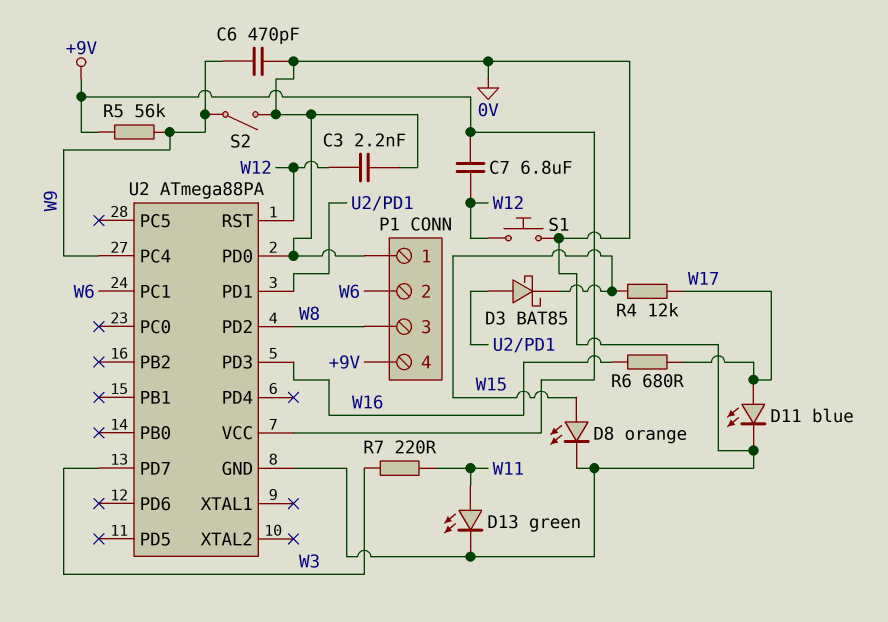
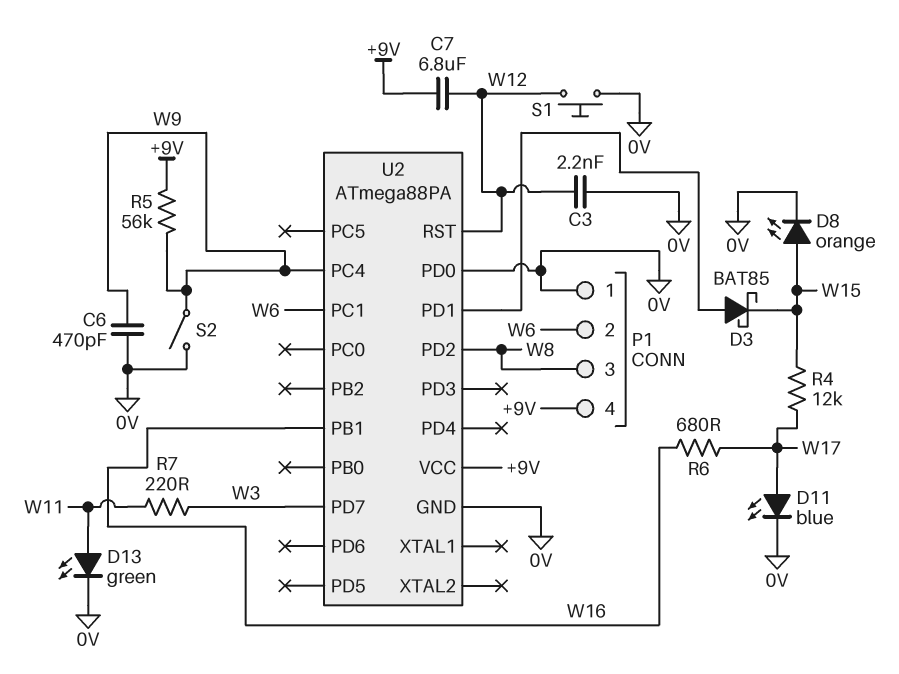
U2 pin PB1: none -> W16
U2 pin PD3: W16 -> none

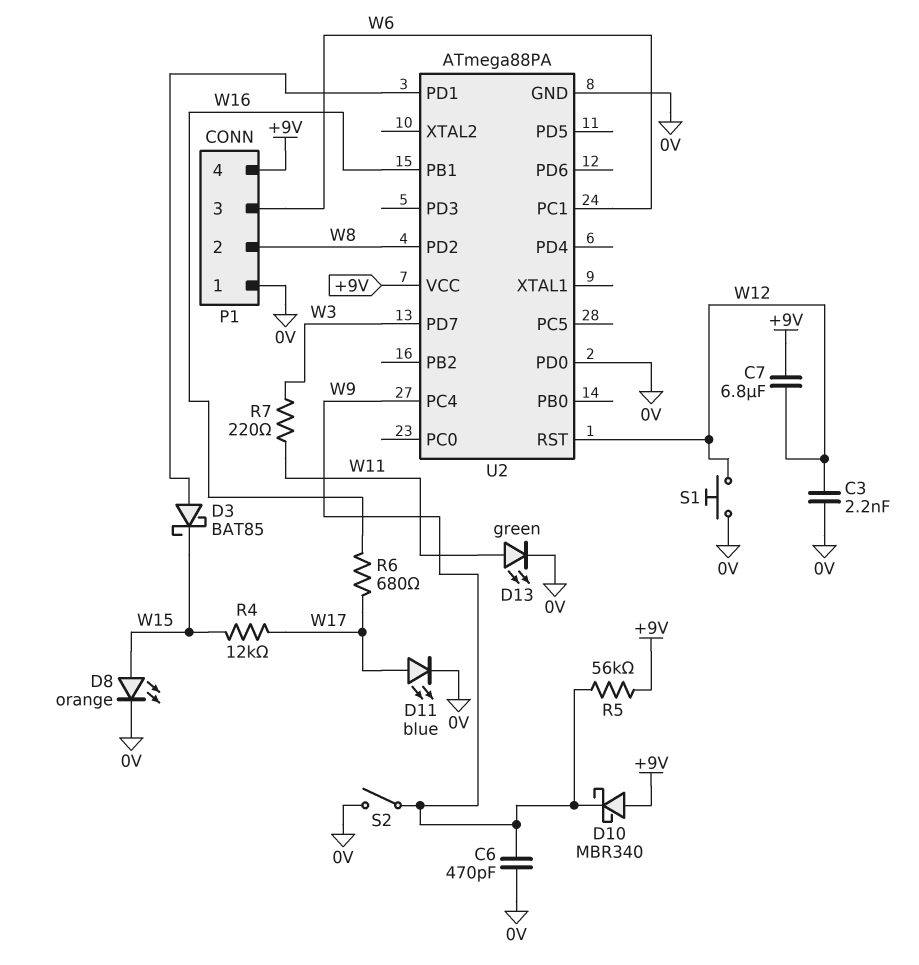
D10: none -> schottky MBR340 (A +9V, K W9)
P1 pin 2: W6 -> W8
P1 pin 3: W8 -> W6

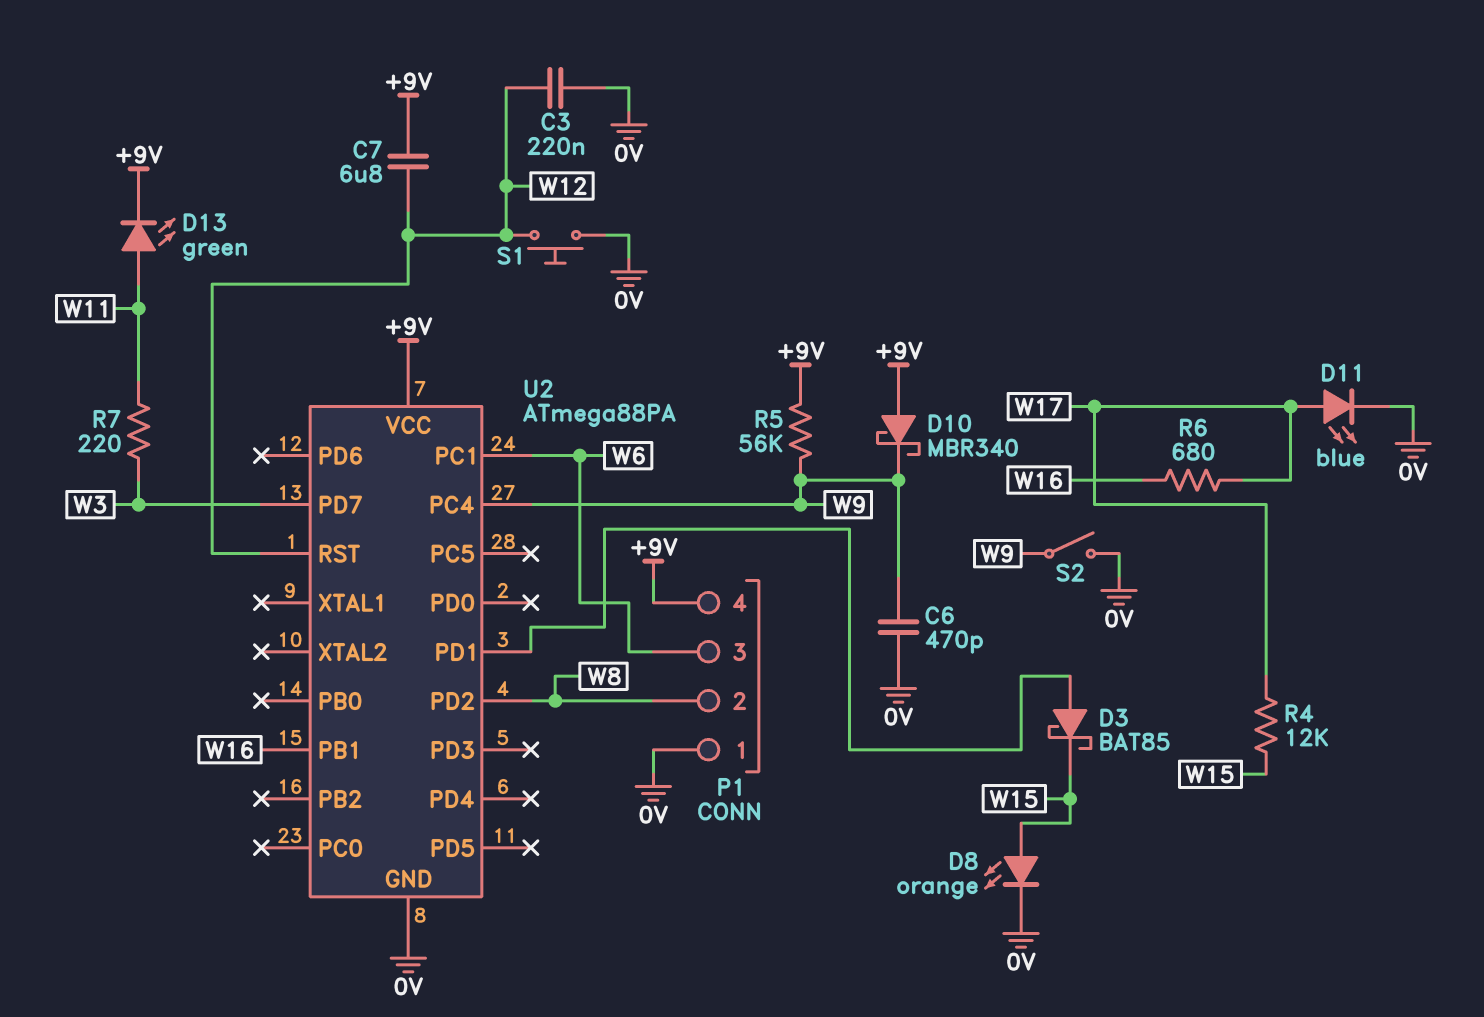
C3: 2.2nF (0V, W12) -> 220nF (0V, W12)
D13: LED green (A W11, K 0V) -> LED green (A W11, K +9V)
U2 pin PD0: 0V -> none

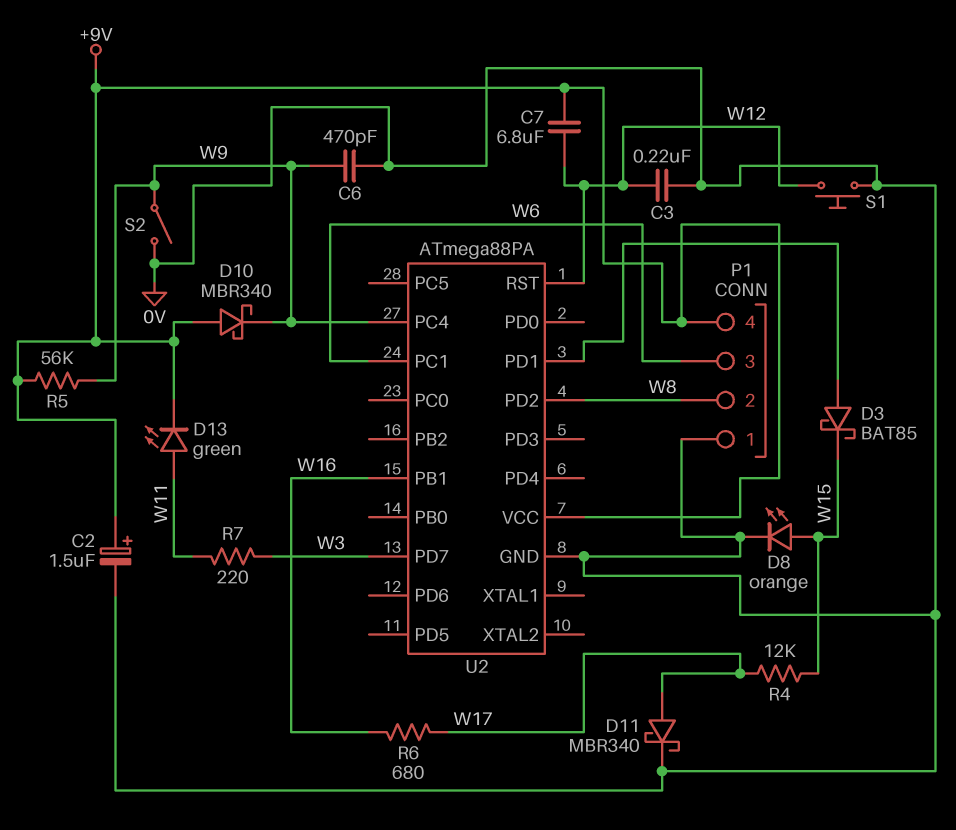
C2: none -> 1.5uF (plus +9V, minus 0V)
D11: LED blue (A W17, K 0V) -> schottky MBR340 (A W17, K 0V)

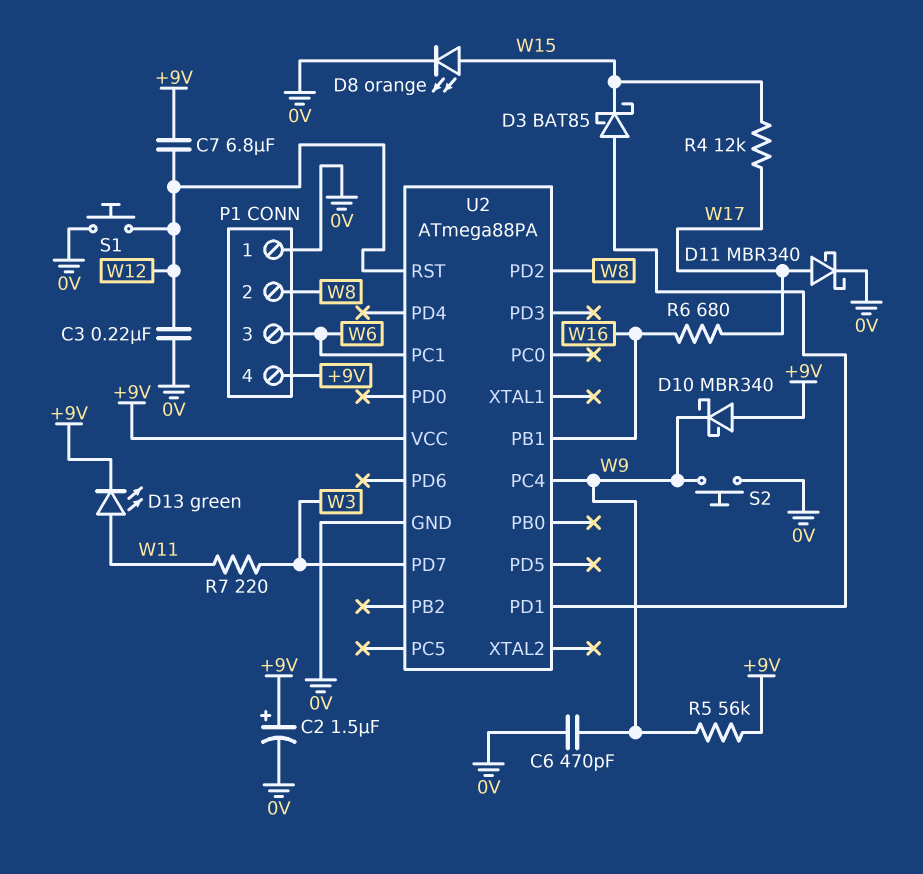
S2: switch (0V, W9) -> button (0V, W9)

